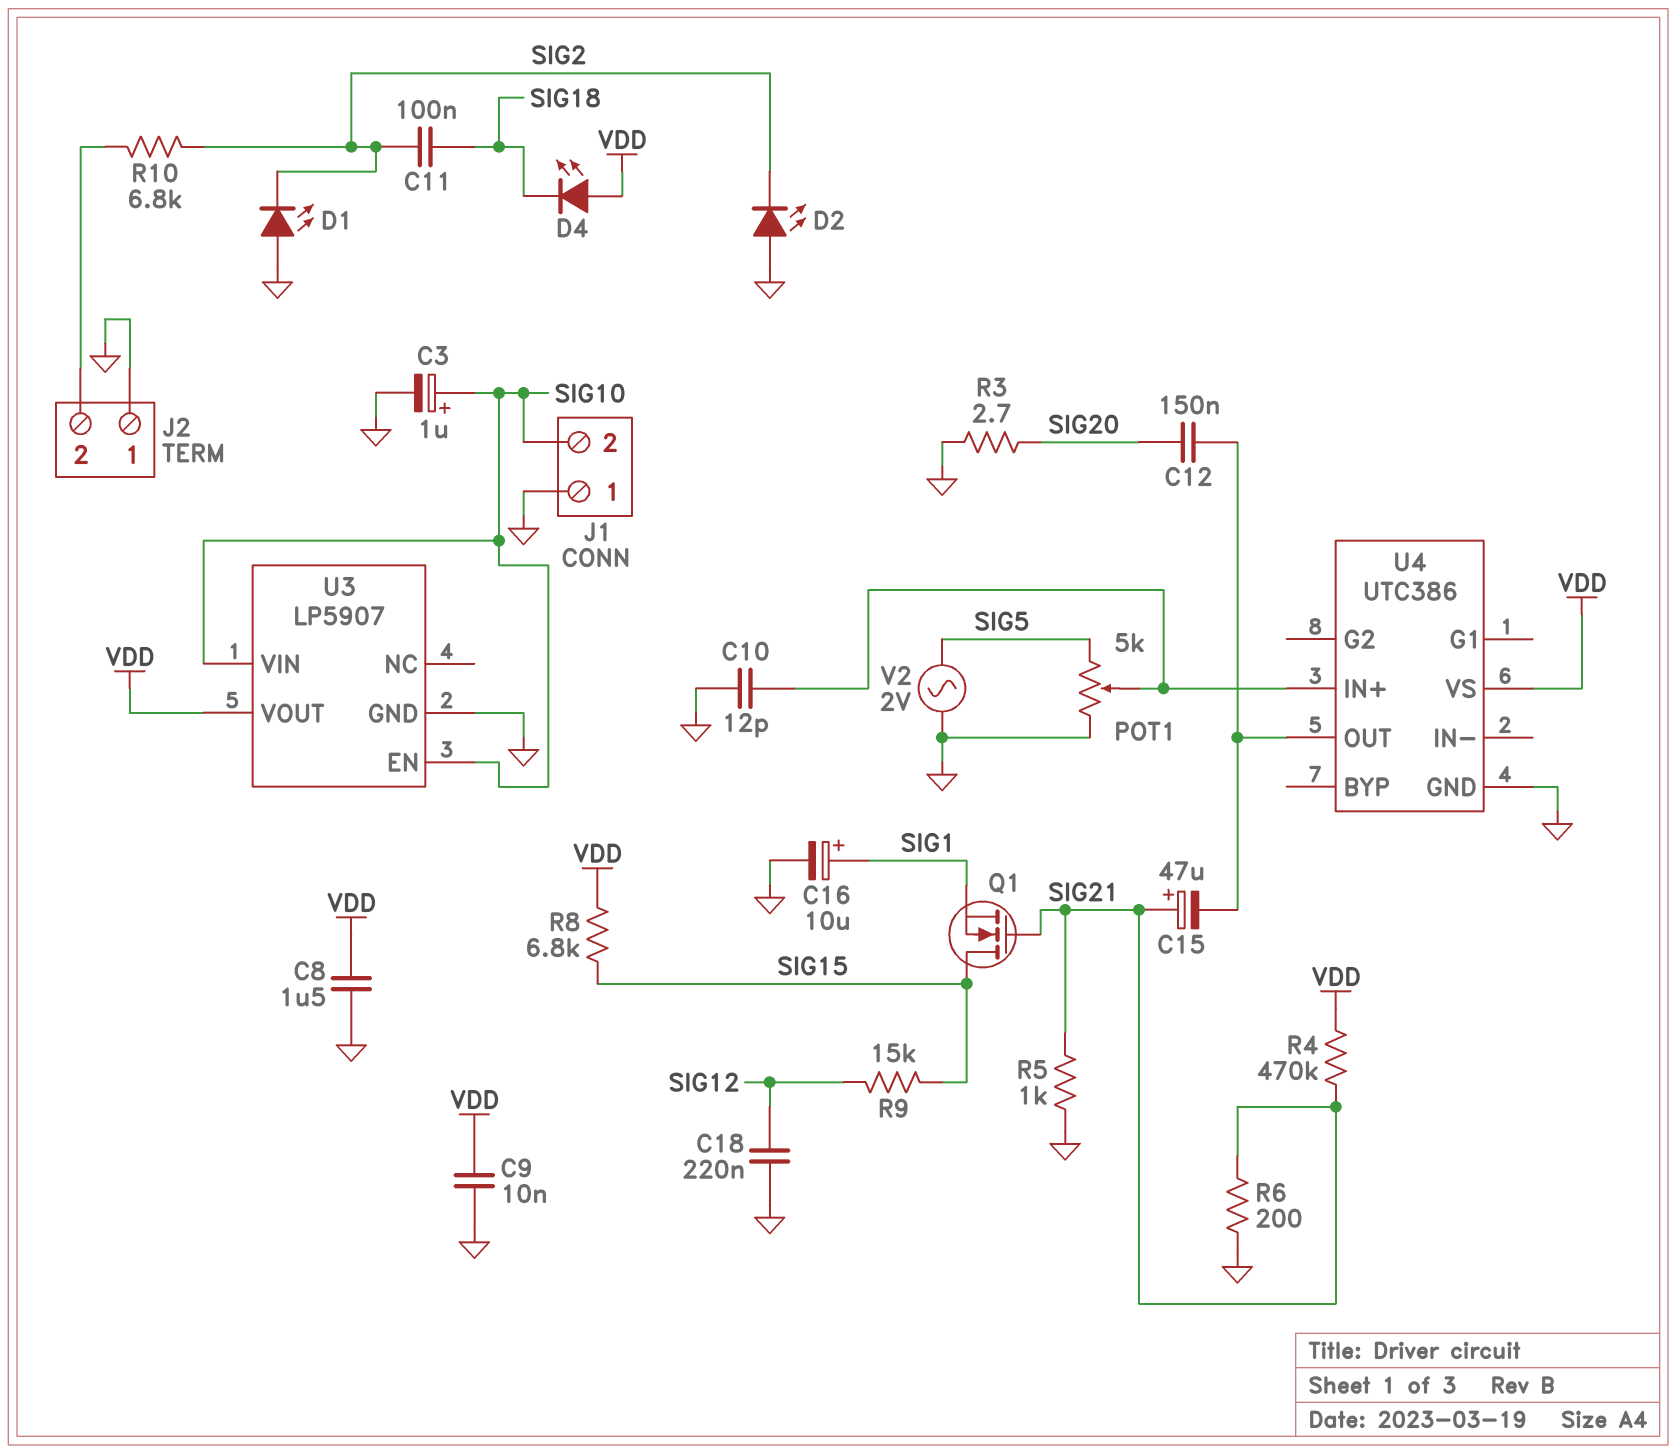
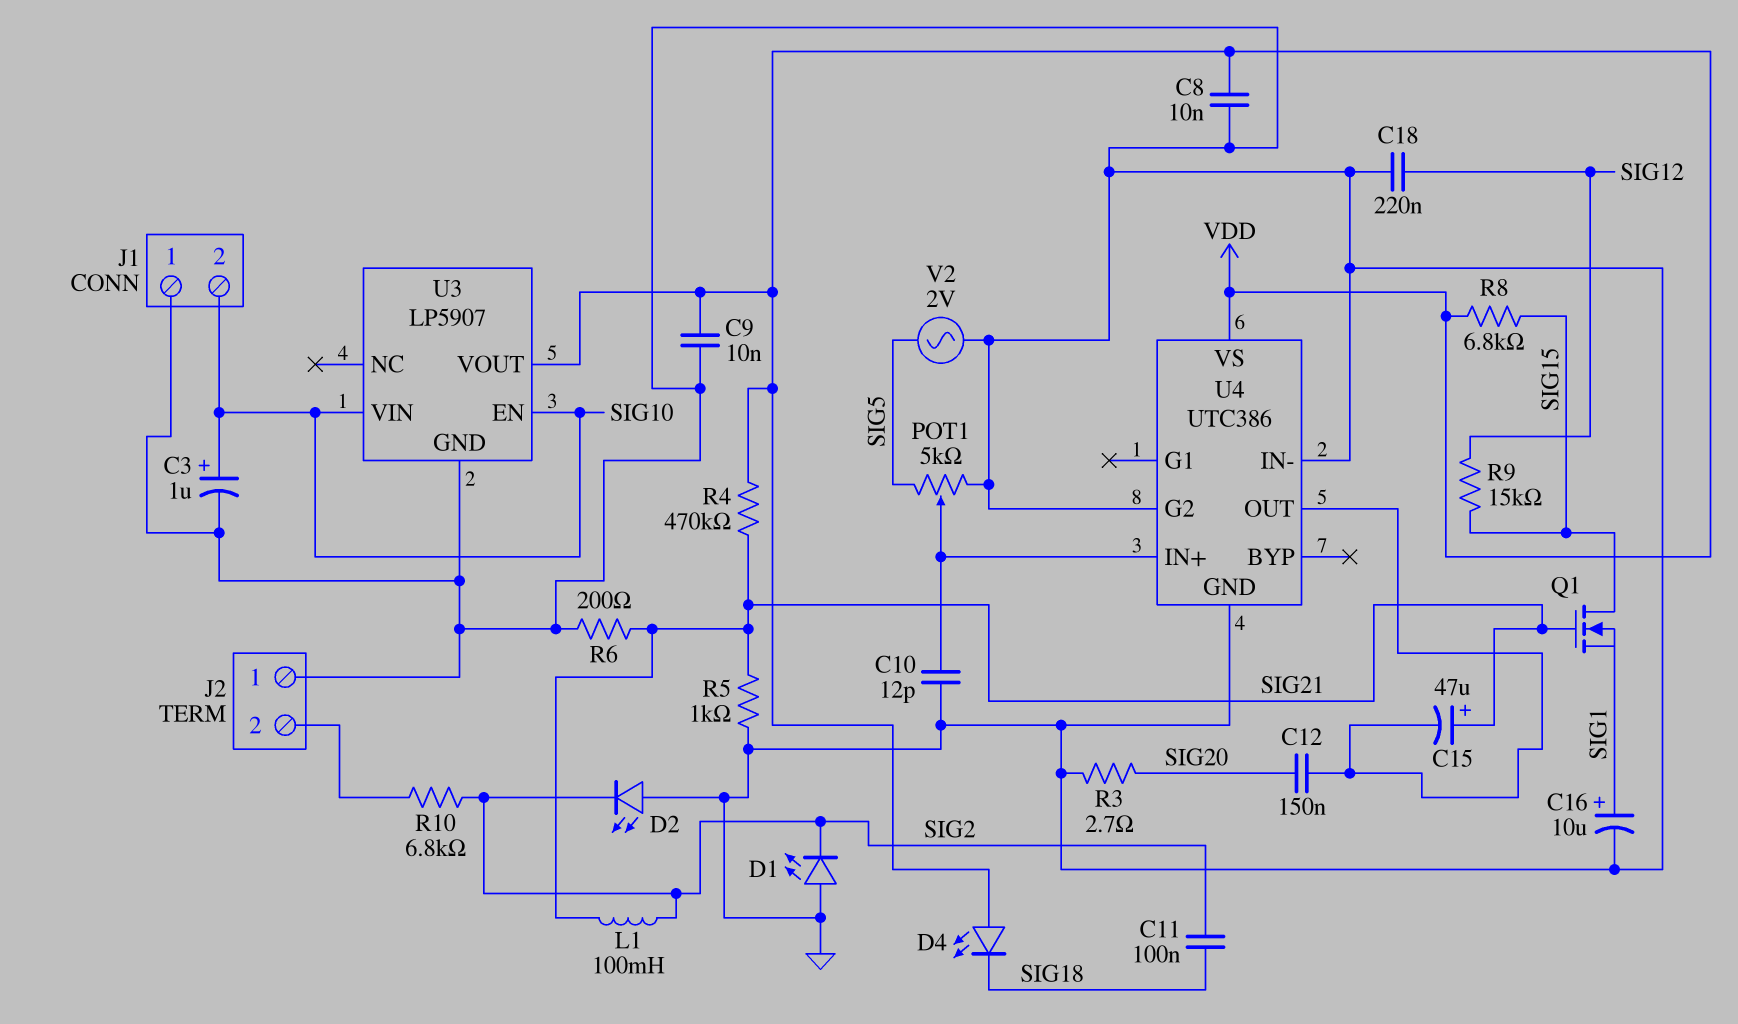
C8: 1.5uF (GND, VDD) -> 10nF (GND, VDD)
L1: none -> 100mH (SIG2, SIG21)
U4 pin G2: none -> GND
U4 pin IN-: none -> GND

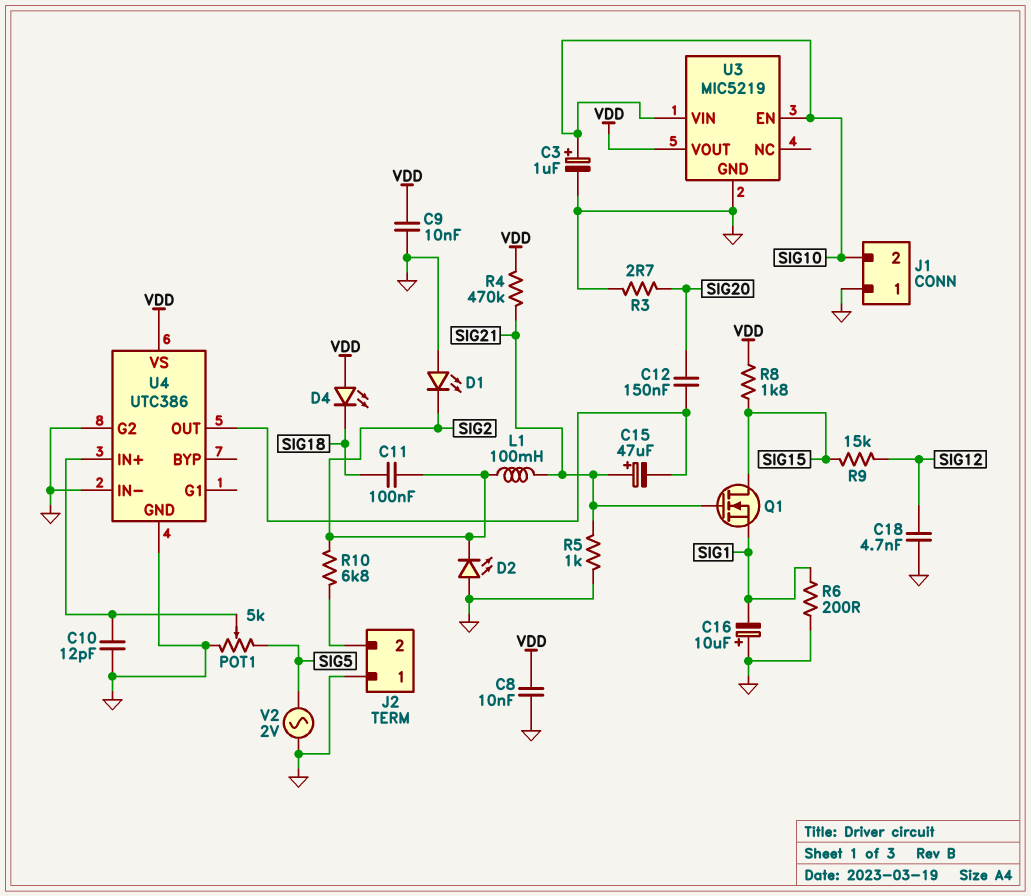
C16: 10uF (plus SIG1, minus GND) -> 10uF (plus GND, minus SIG1)
C18: 220nF (GND, SIG12) -> 4.7nF (GND, SIG12)
R6: 200 (GND, SIG21) -> 200 (GND, SIG1)
R8: 6.8k (SIG15, VDD) -> 1.8k (SIG15, VDD)
U3: LP5907 -> MIC5219

